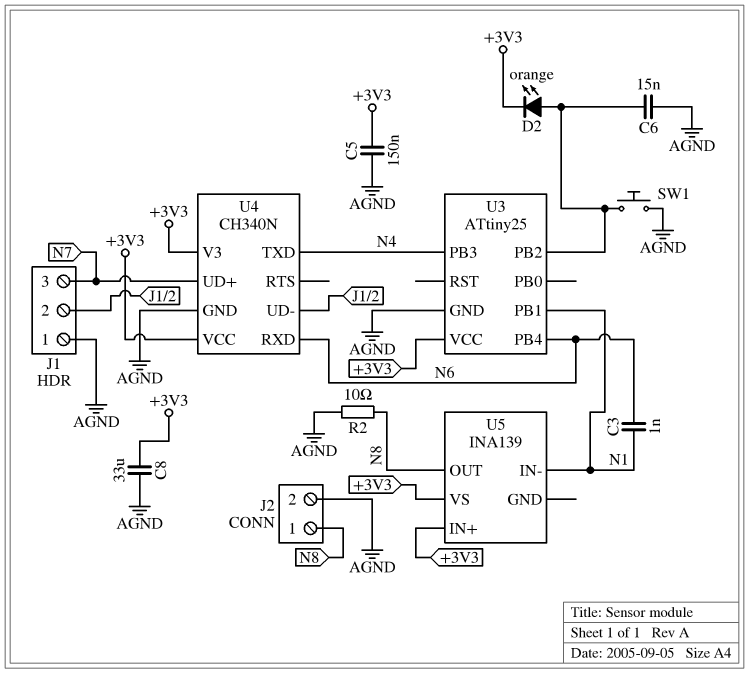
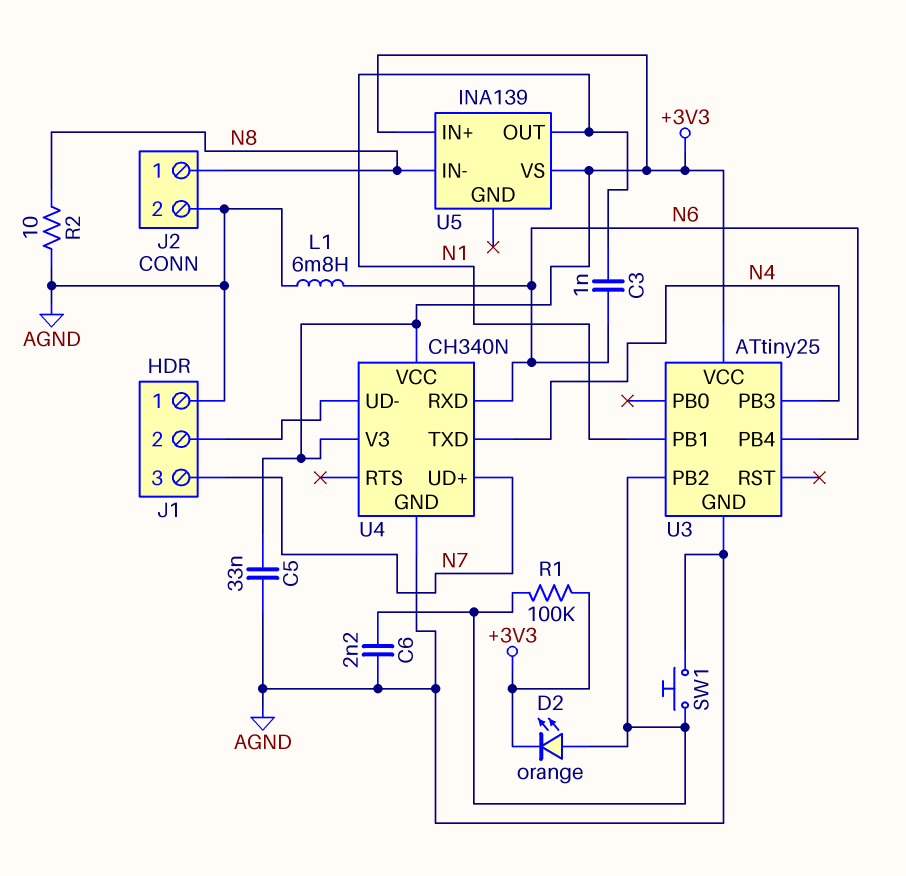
C5: 150nF (+3V3, AGND) -> 33nF (+3V3, AGND)
C6: 15nF (AGND, U3/PB2) -> 2.2nF (AGND, U3/PB2)
C8: 33uF (+3V3, AGND) -> none
L1: none -> 6.8mH (AGND, N6)
R1: none -> 100k (+3V3, U3/PB2)
U5 pin IN-: N1 -> N8
U5 pin OUT: N8 -> N1

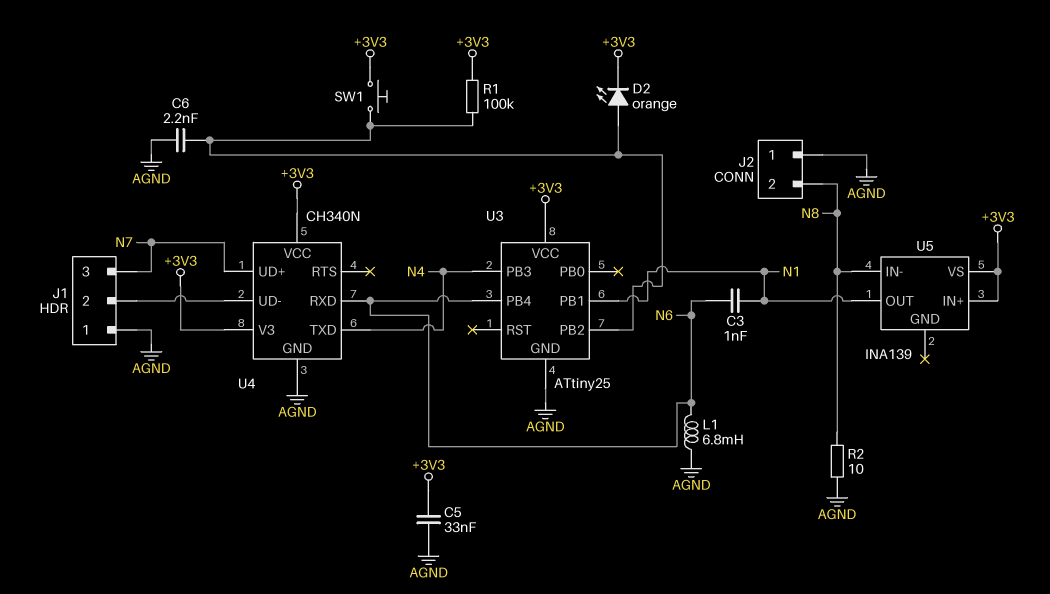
J2 pin 1: N8 -> AGND
J2 pin 2: AGND -> N8
SW1: button (AGND, U3/PB2) -> button (+3V3, U3/PB2)

